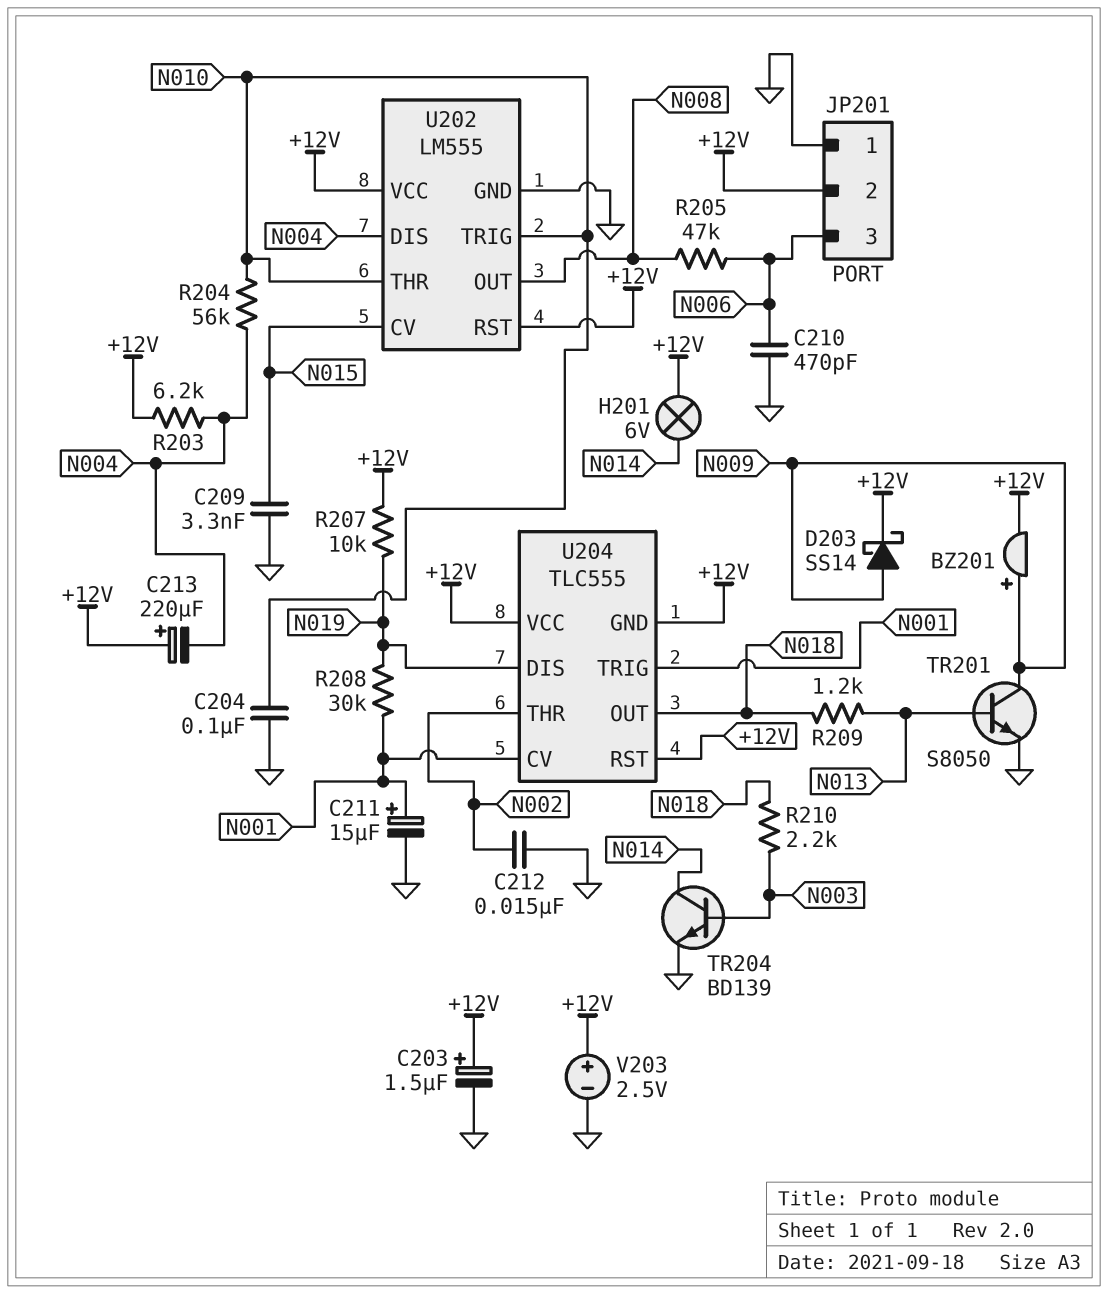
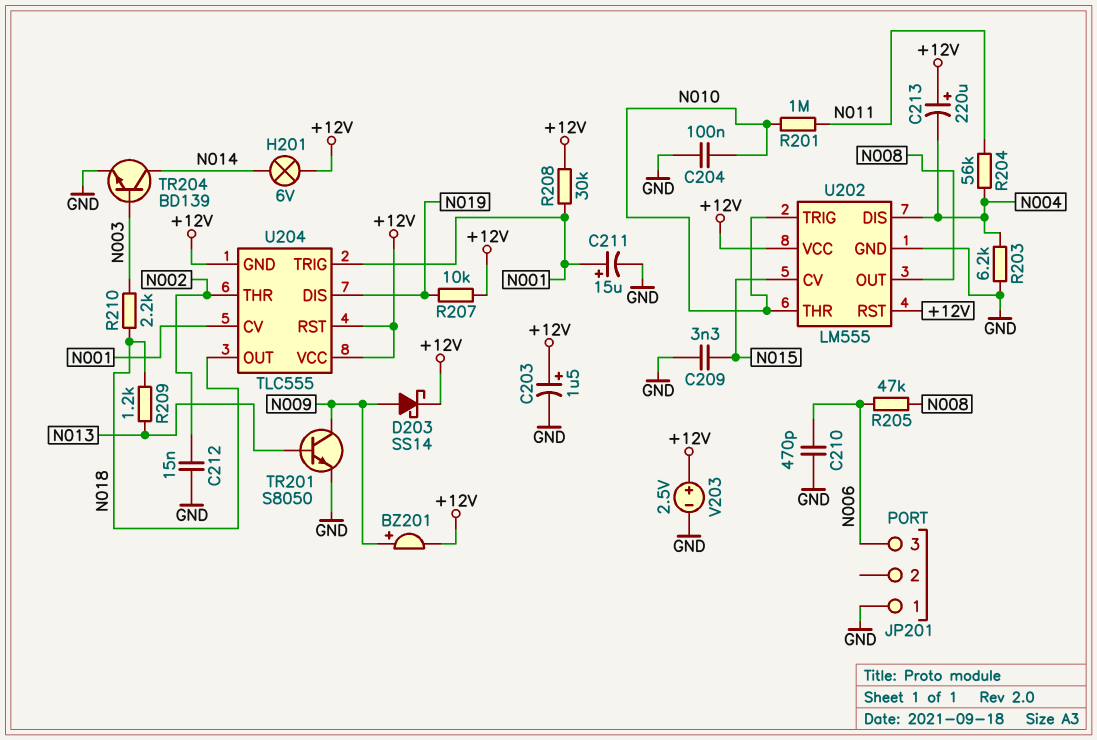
JP201 pin 2: +12V -> none
R201: none -> 1M (N010, N011)
R203: 6.2k (+12V, N004) -> 6.2k (GND, N004)
R204: 56k (N004, N010) -> 56k (N004, N011)
R208: 30k (N001, N019) -> 30k (+12V, N001)

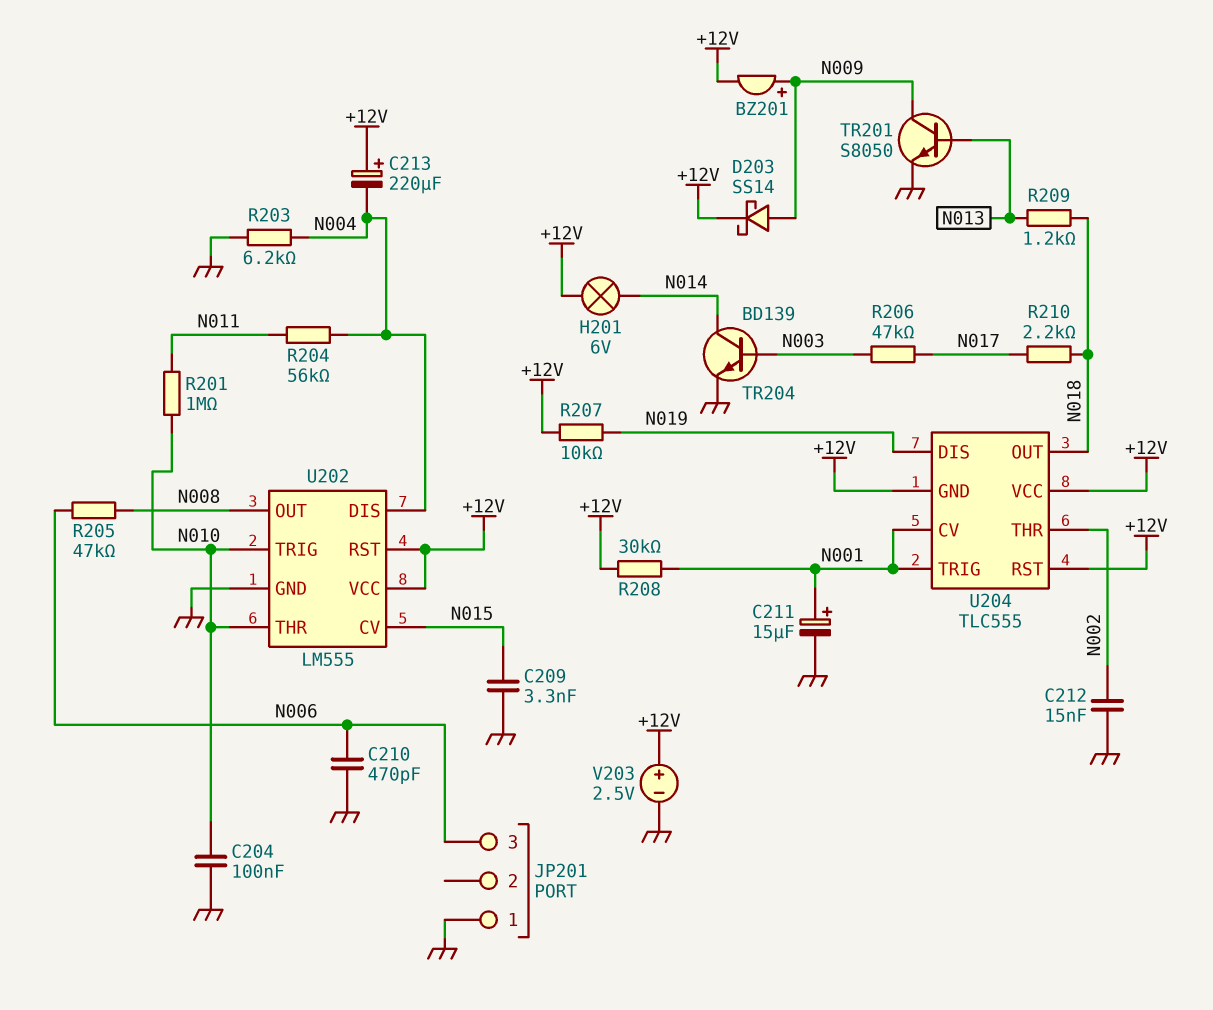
C203: 1.5uF (plus +12V, minus GND) -> none
R206: none -> 47k (N003, N017)
R210: 2.2k (N003, N018) -> 2.2k (N017, N018)

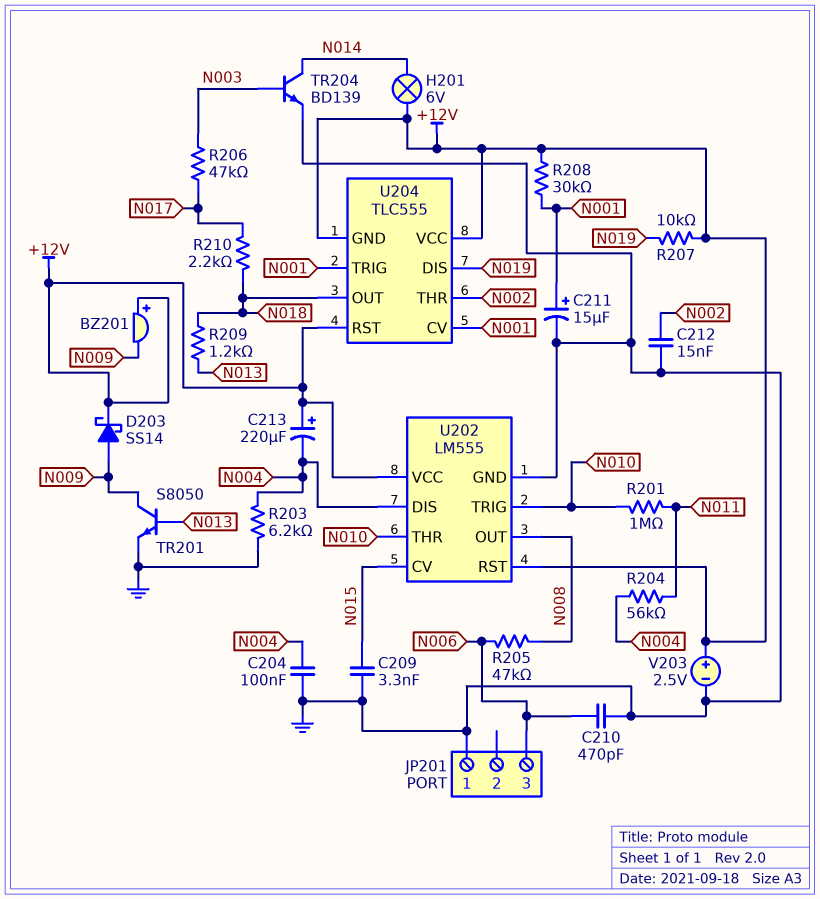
BZ201: buzzer (plus N009, minus +12V) -> buzzer (plus +12V, minus N009)
C204: 100nF (GND, N010) -> 100nF (GND, N004)

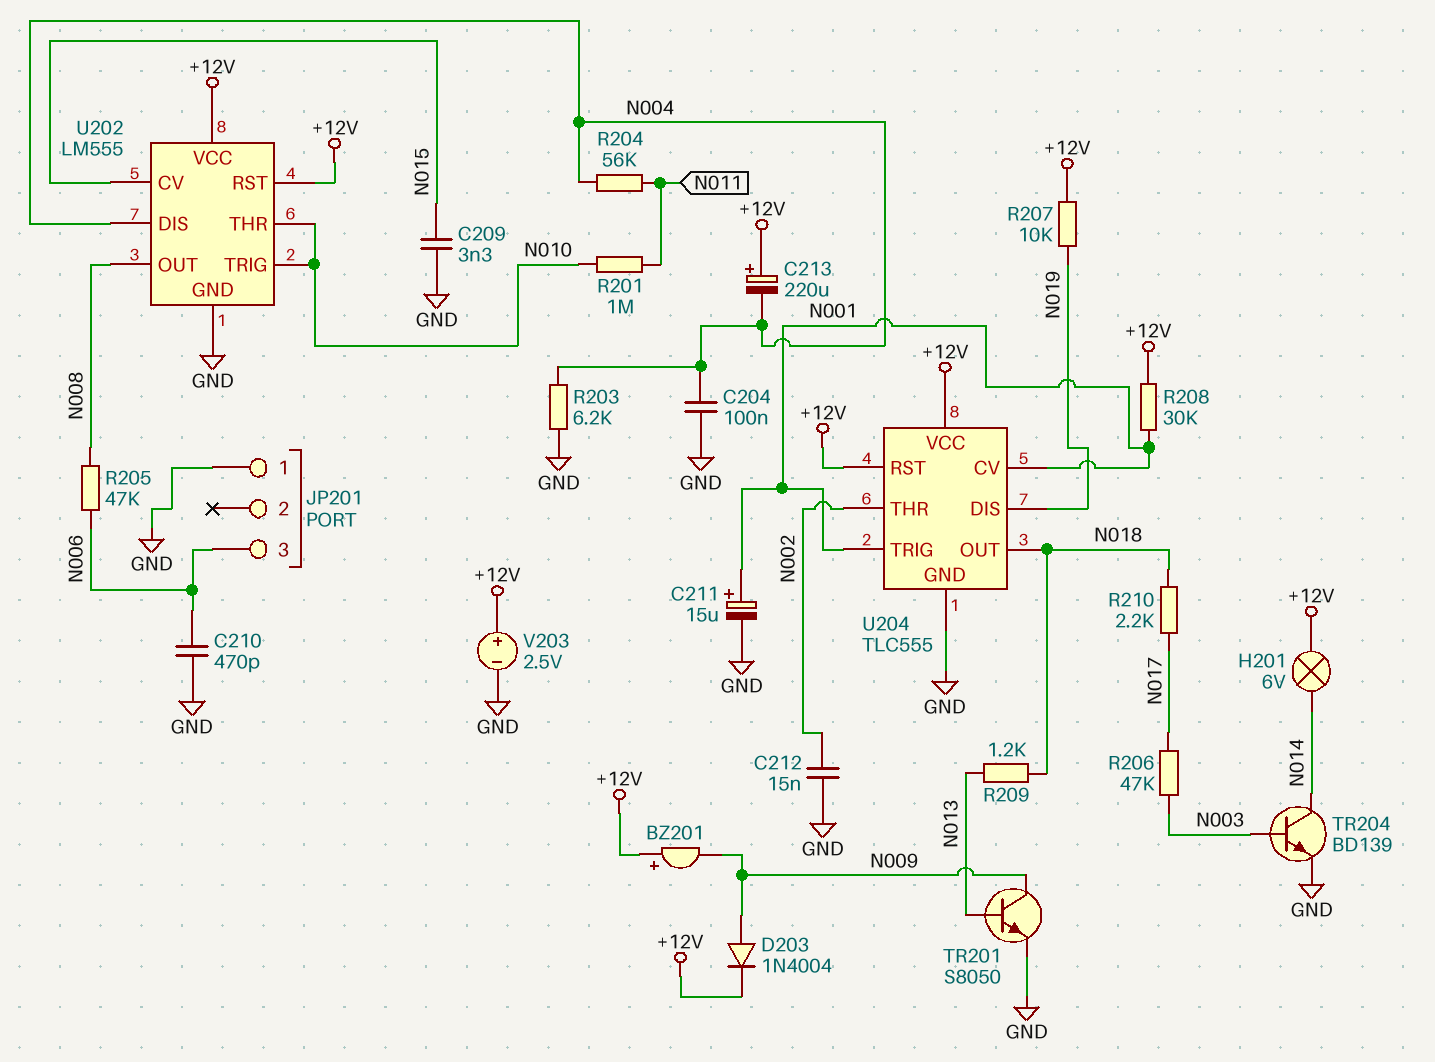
D203: schottky SS14 (A N009, K +12V) -> diode 1N4004 (A N009, K +12V)
U204 pin GND: +12V -> GND

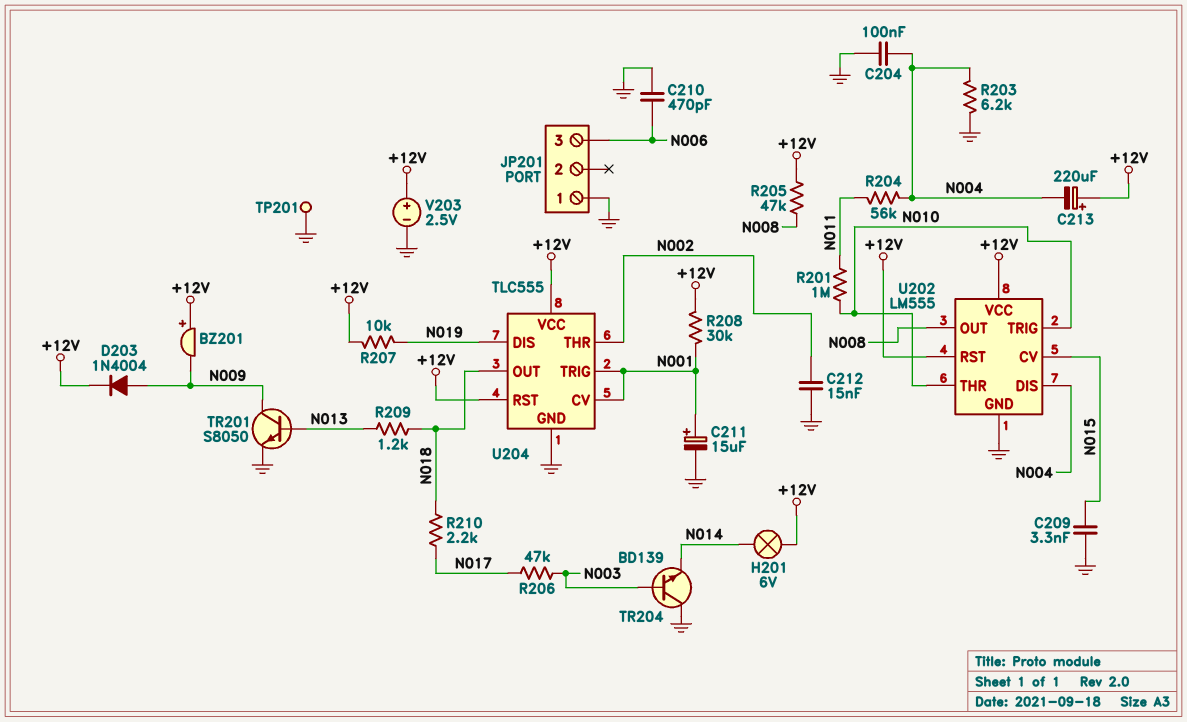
R205: 47k (N006, N008) -> 47k (+12V, N008)
TP201: none -> test point (GND)
TR204: NPN BD139 (B N003, C N014, E GND) -> NPN BD139 (B N003, C GND, E N014)

